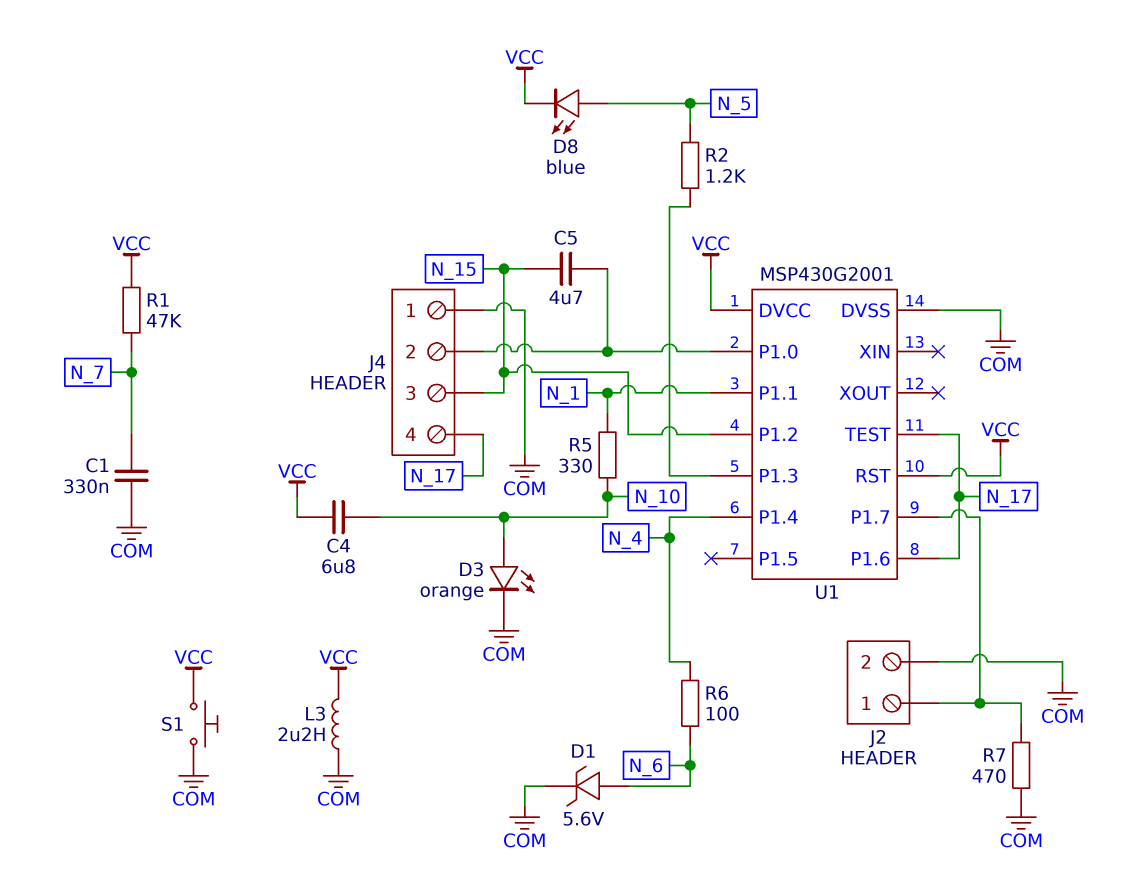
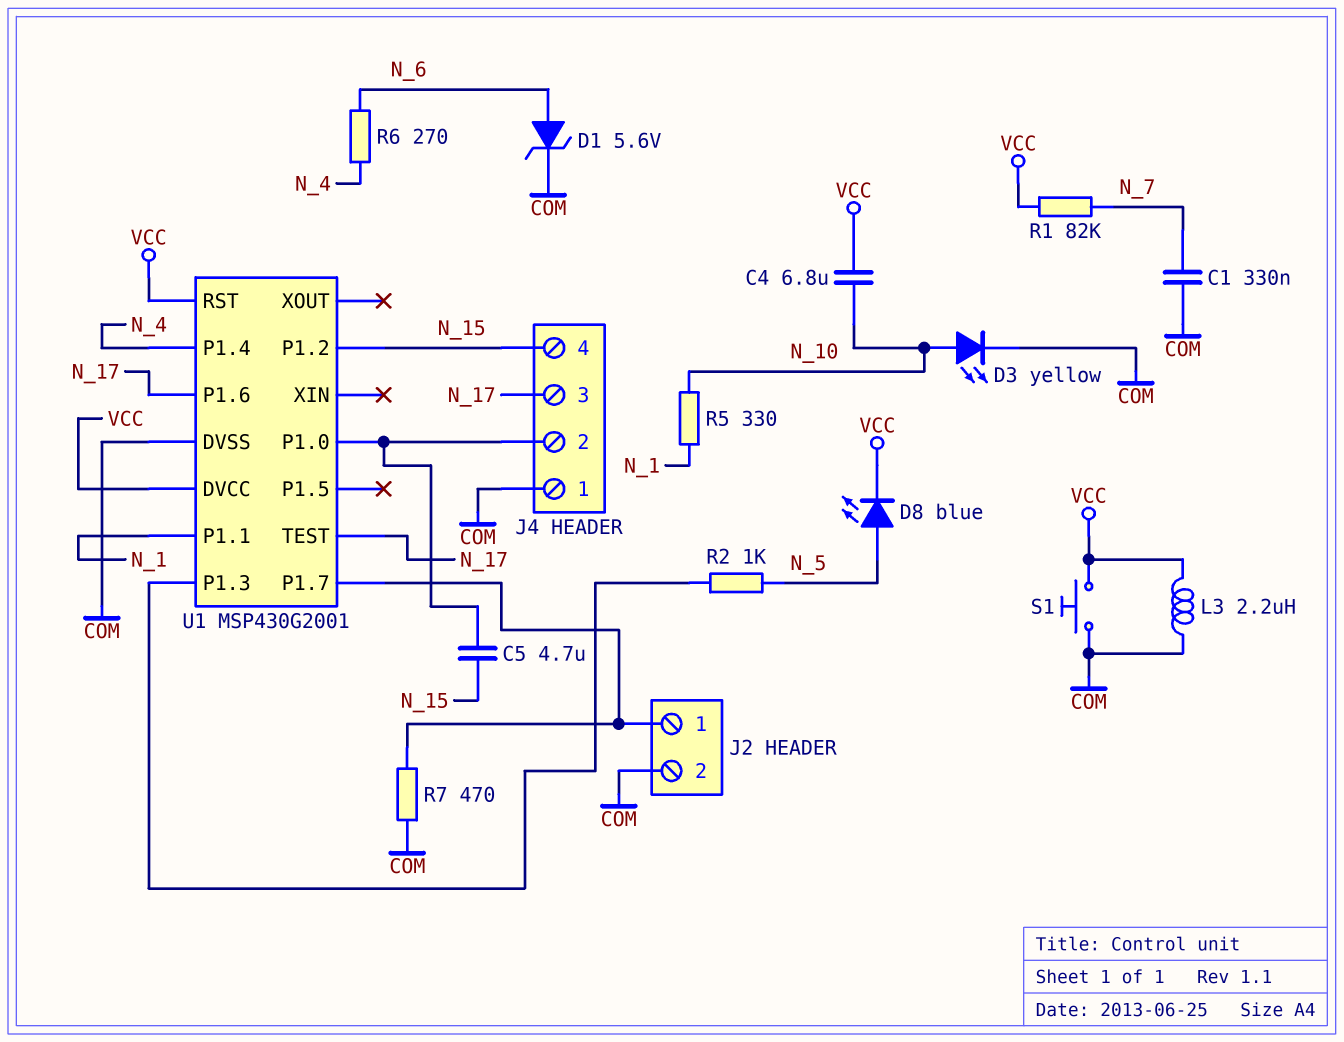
D3: LED orange (A N_10, K COM) -> LED yellow (A N_10, K COM)
J4 pin 3: N_15 -> N_17
J4 pin 4: N_17 -> N_15
R1: 47k (N_7, VCC) -> 82k (N_7, VCC)
R2: 1.2k (N_5, U1/P1.3) -> 1k (N_5, U1/P1.3)
R6: 100 (N_4, N_6) -> 270 (N_4, N_6)

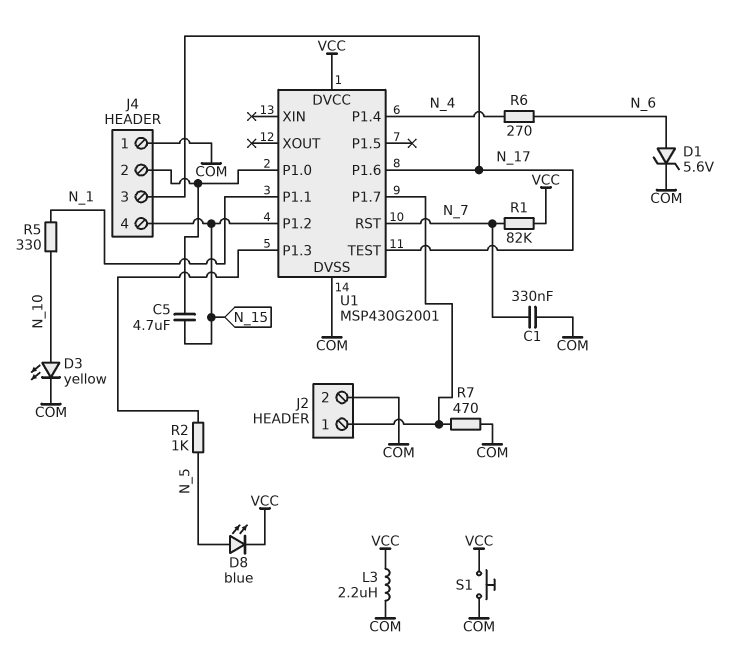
C4: 6.8uF (N_10, VCC) -> none
U1 pin RST: VCC -> N_7

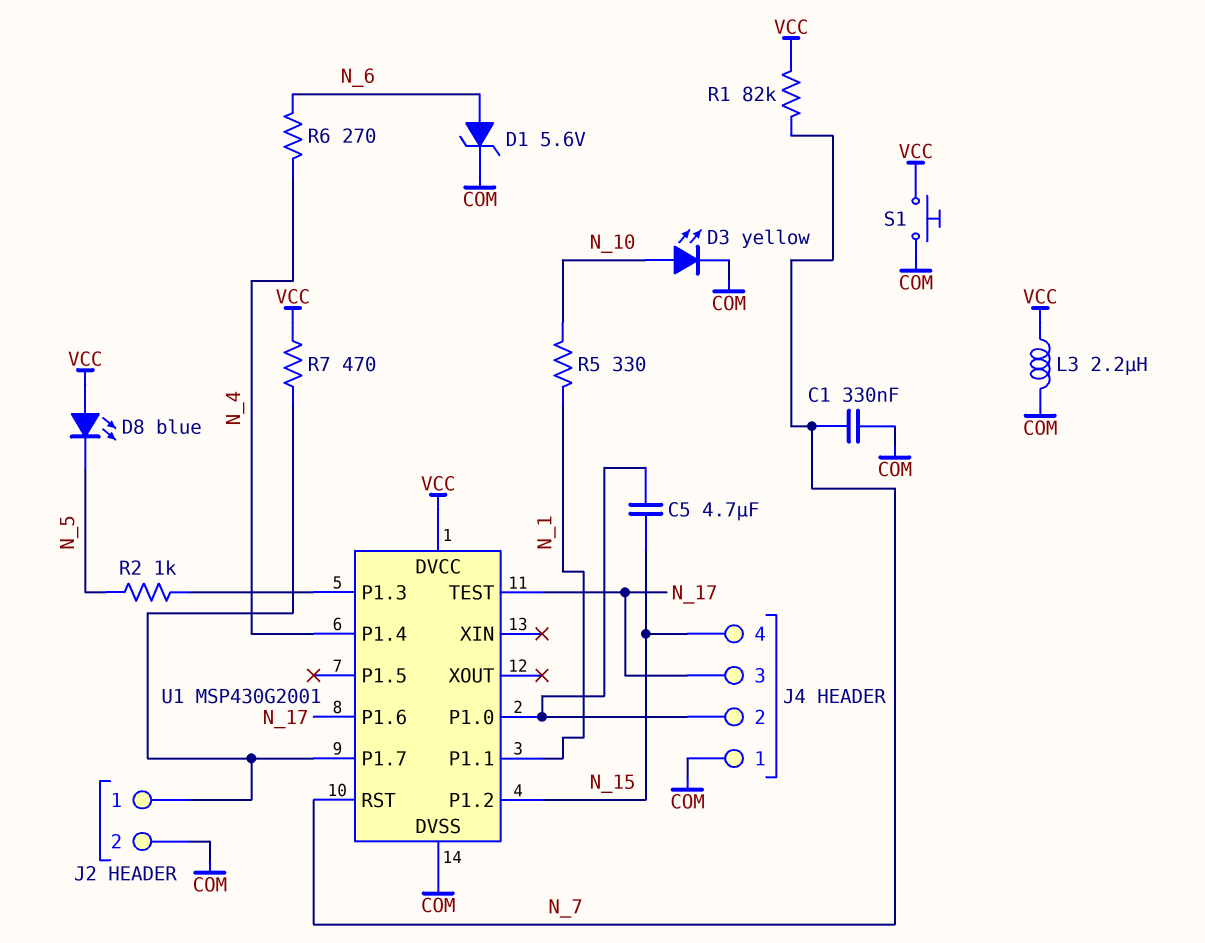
D8: LED blue (A N_5, K VCC) -> LED blue (A VCC, K N_5)
R7: 470 (COM, J2/1) -> 470 (J2/1, VCC)

